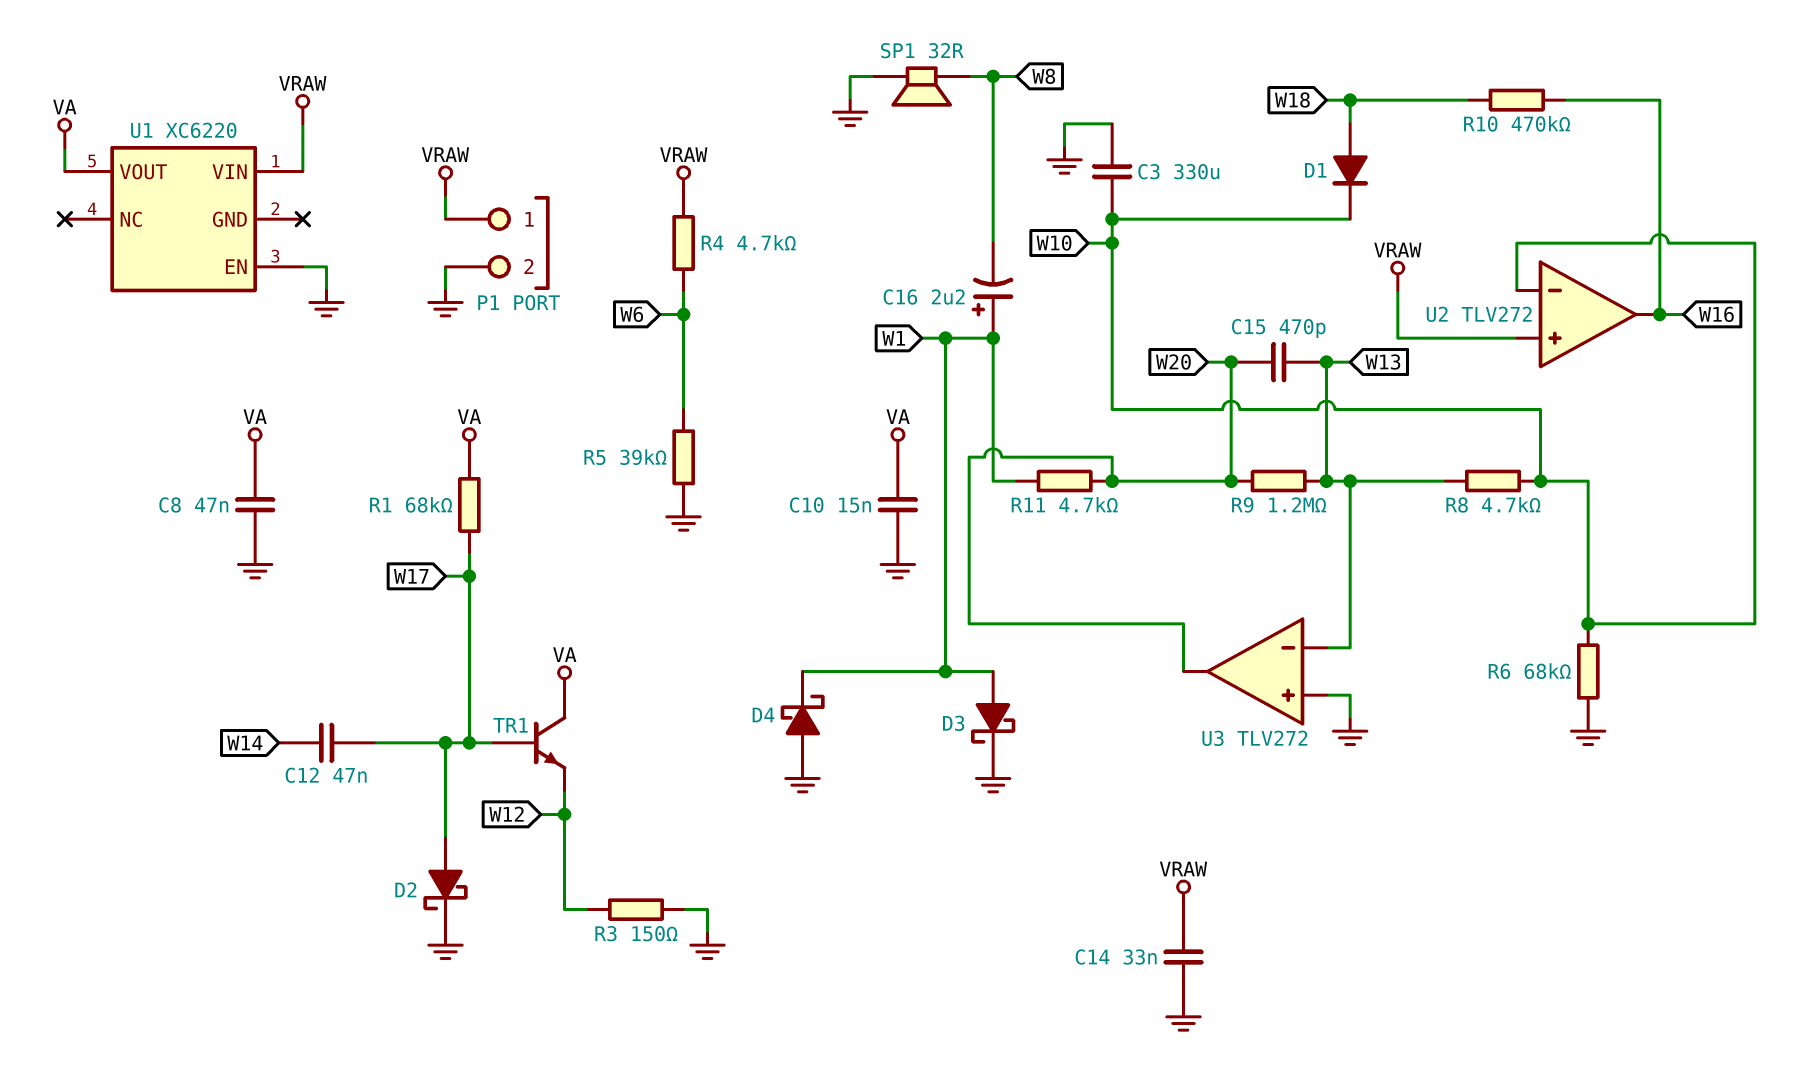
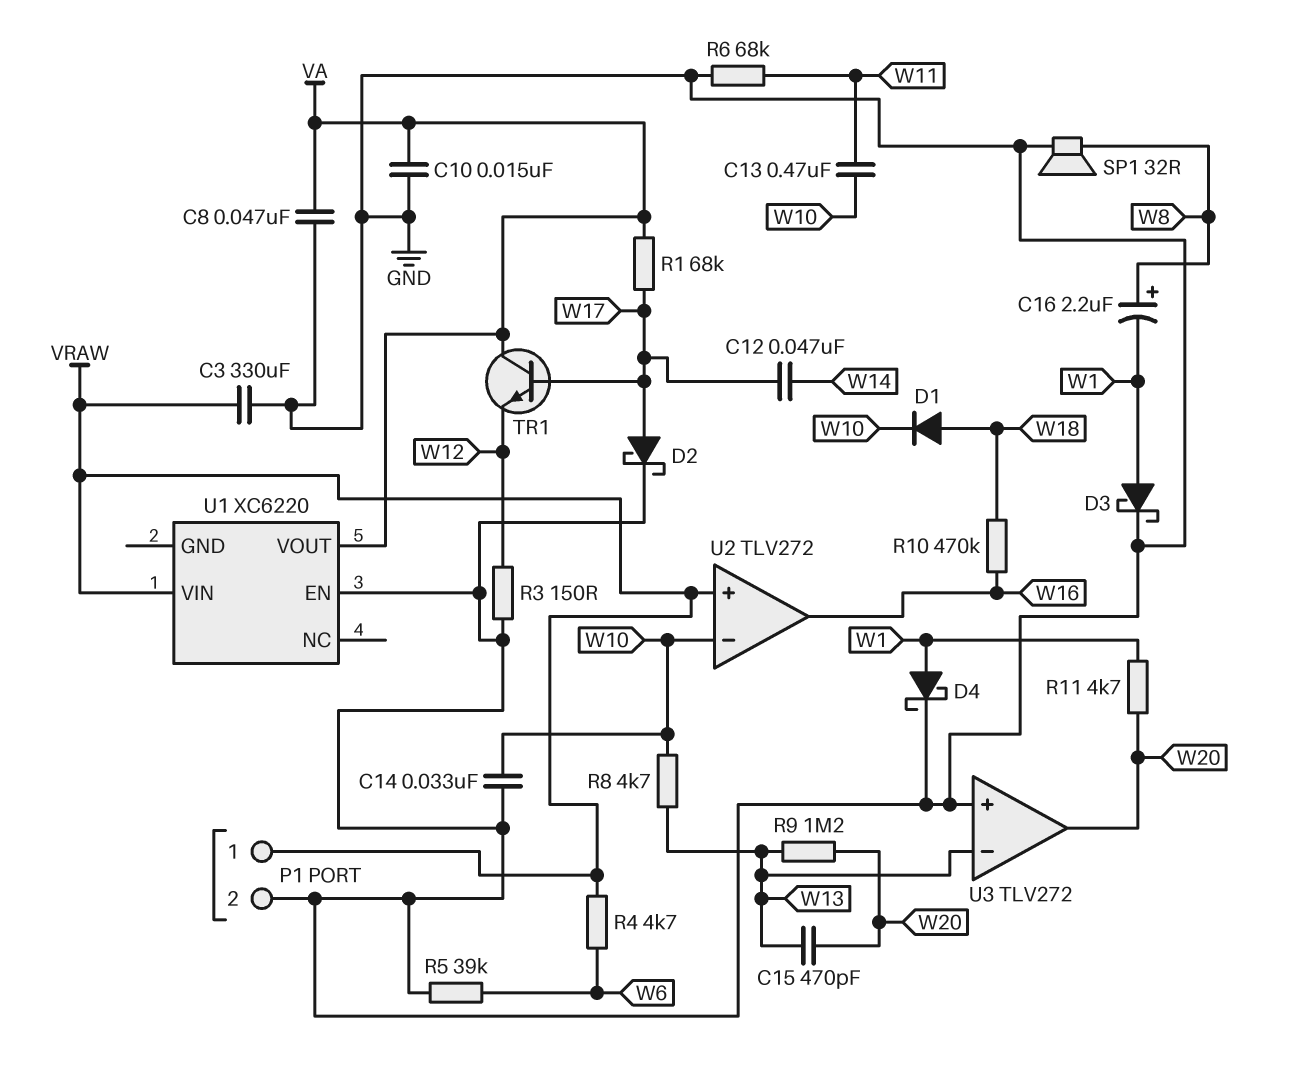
C3: 330uF (GND, W10) -> 330uF (GND, VRAW)
C13: none -> 470nF (W10, W11)
C14: 33nF (GND, VRAW) -> 33nF (GND, W10)
C16: 2.2uF (plus W1, minus W8) -> 2.2uF (plus W8, minus W1)
D4: schottky (A GND, K W1) -> schottky (A W1, K GND)
R6: 68k (GND, W10) -> 68k (GND, W11)

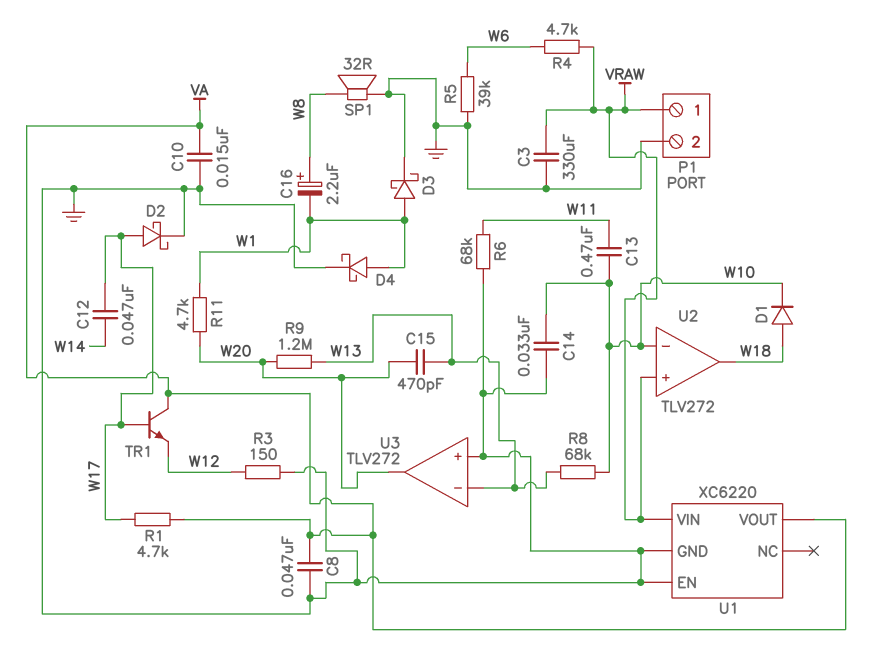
R1: 68k (VA, W17) -> 4.7k (VA, W17)
R8: 4.7k (W10, W13) -> 68k (W10, W13)
R10: 470k (W16, W18) -> none
U1 pin GND: none -> GND
U2 pin out: W16 -> W18

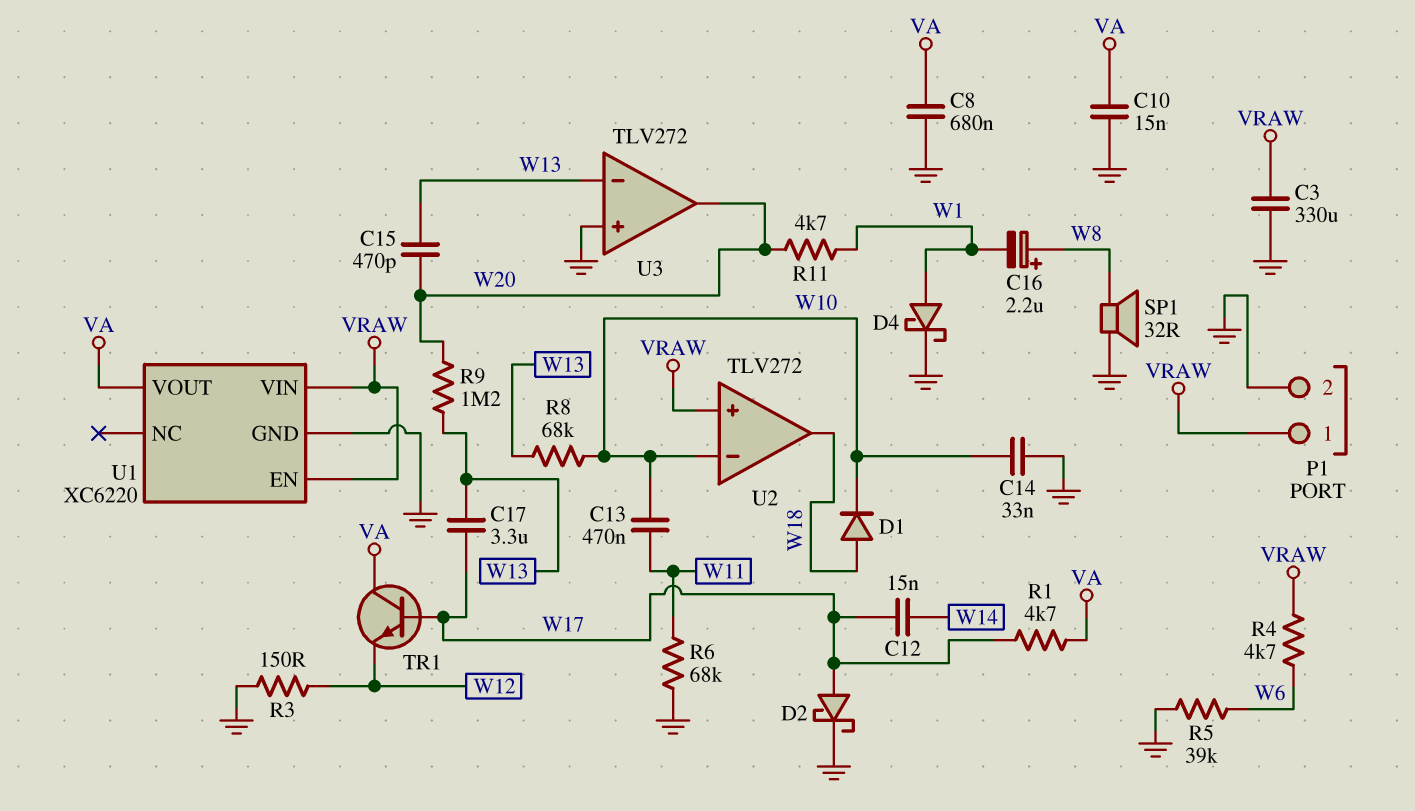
C8: 47nF (GND, VA) -> 680nF (GND, VA)
C12: 47nF (W14, W17) -> 15nF (W14, W17)
C17: none -> 3.3uF (W13, W17)
D3: schottky (A W1, K GND) -> none
U1 pin EN: GND -> VRAW

